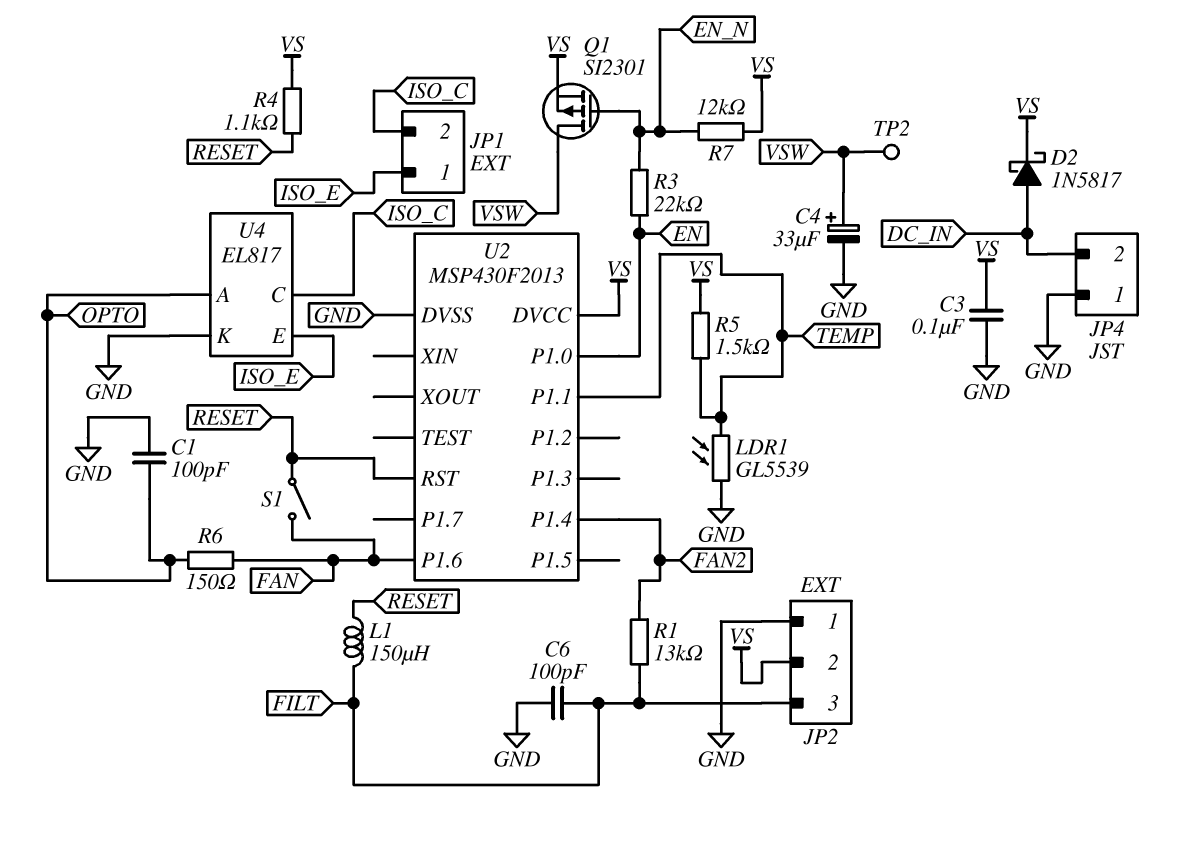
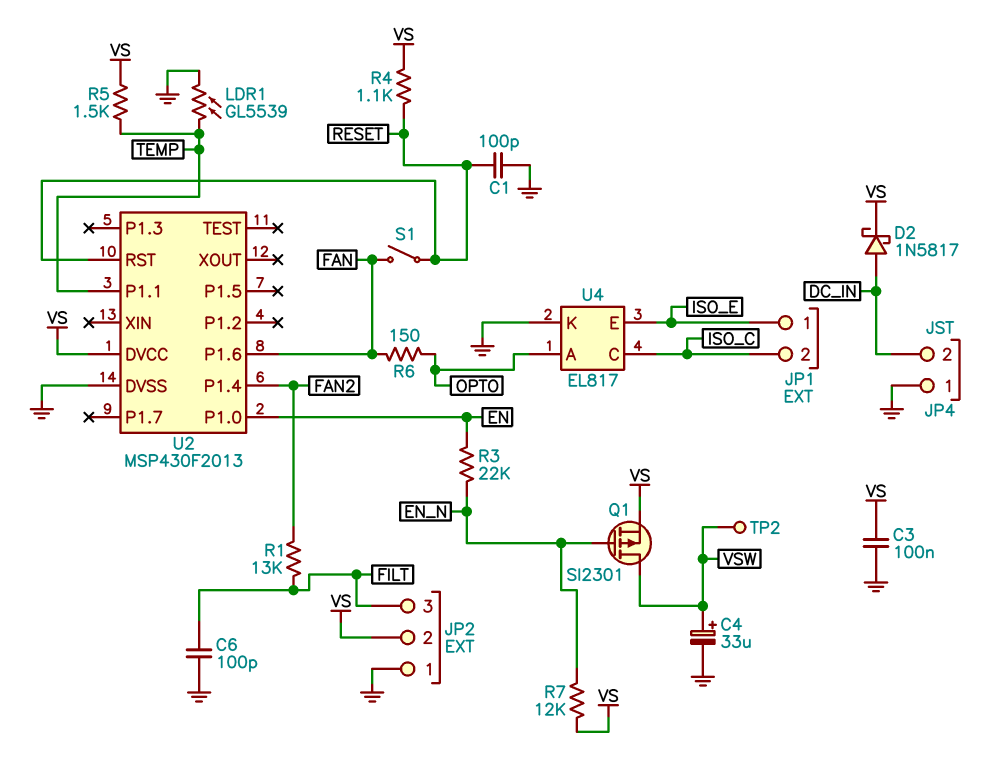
C1: 100pF (GND, OPTO) -> 100pF (GND, RESET)
L1: 150uH (FILT, RESET) -> none

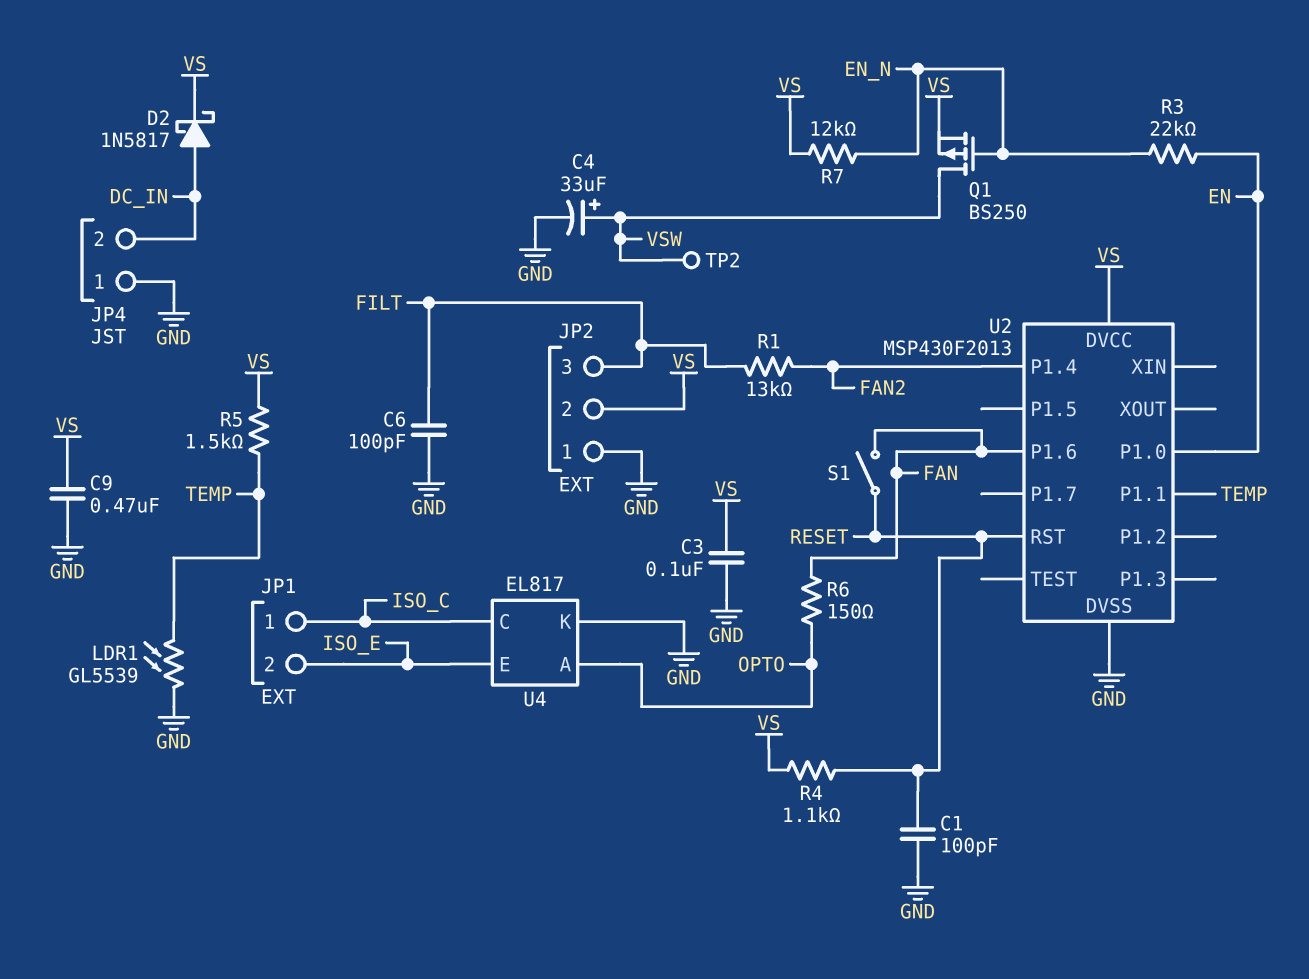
C9: none -> 470nF (GND, VS)
JP1 pin 1: ISO_E -> ISO_C
JP1 pin 2: ISO_C -> ISO_E
Q1: PMOS SI2301 (G EN_N, D VSW, S VS) -> PMOS BS250 (G EN_N, D VSW, S VS)

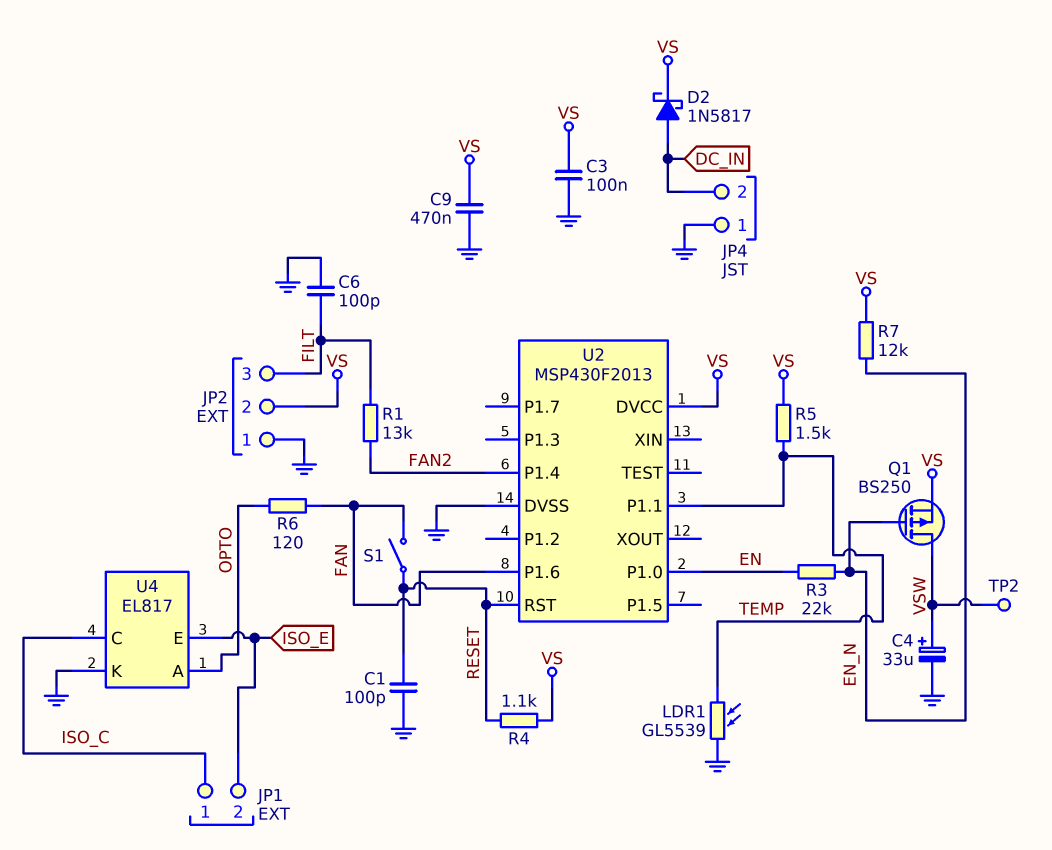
R6: 150 (FAN, OPTO) -> 120 (FAN, OPTO)

